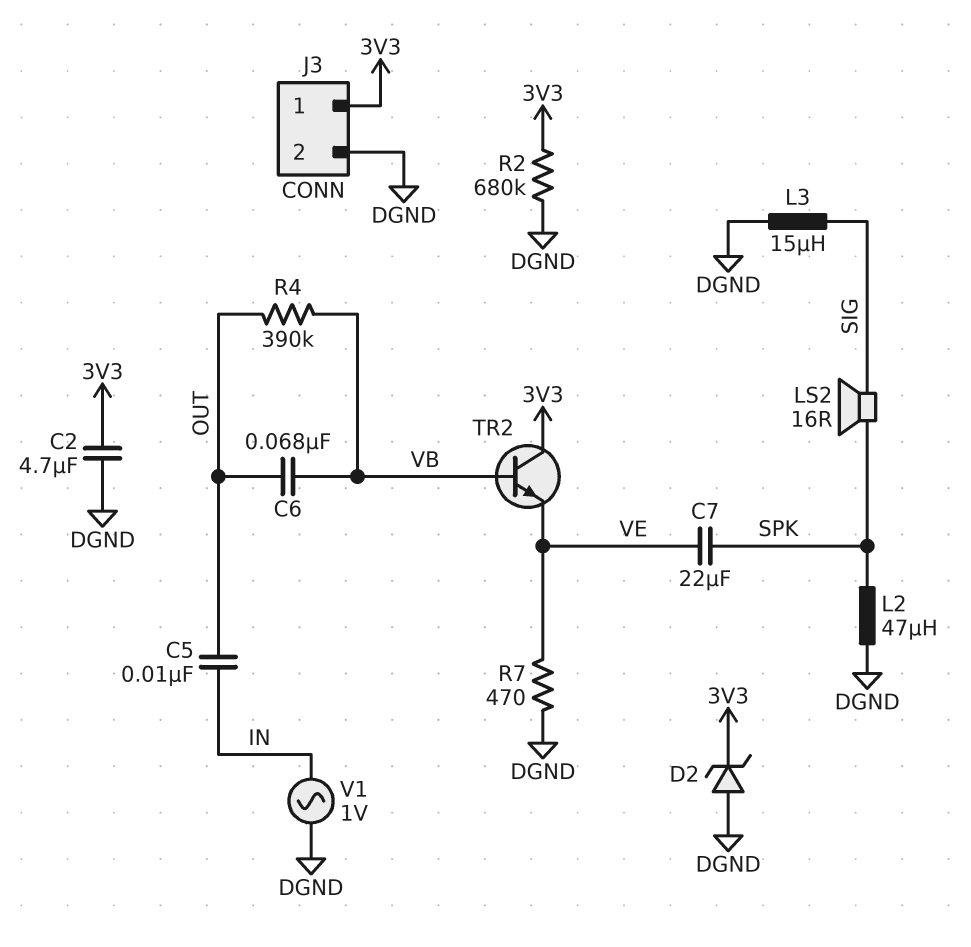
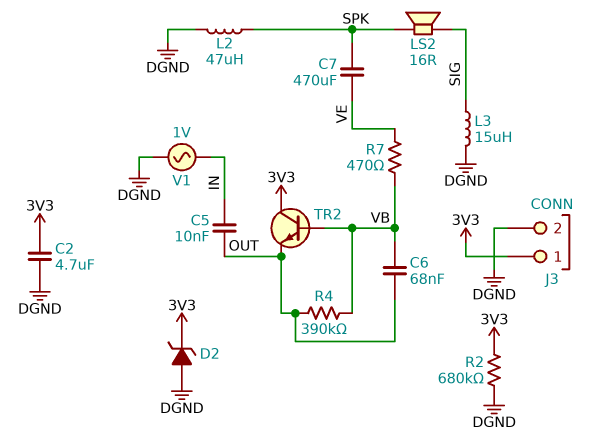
C7: 22uF (SPK, VE) -> 470uF (SPK, VE)
R7: 470 (DGND, VE) -> 470 (VB, VE)
TR2: NPN (B VB, C 3V3, E VE) -> NPN (B VB, C 3V3, E OUT)

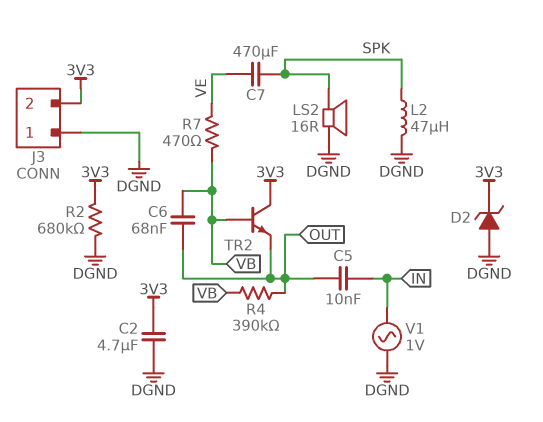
J3 pin 1: 3V3 -> DGND
J3 pin 2: DGND -> 3V3
L3: 15uH (DGND, SIG) -> none
LS2: speaker 16R (SIG, SPK) -> speaker 16R (DGND, SPK)

